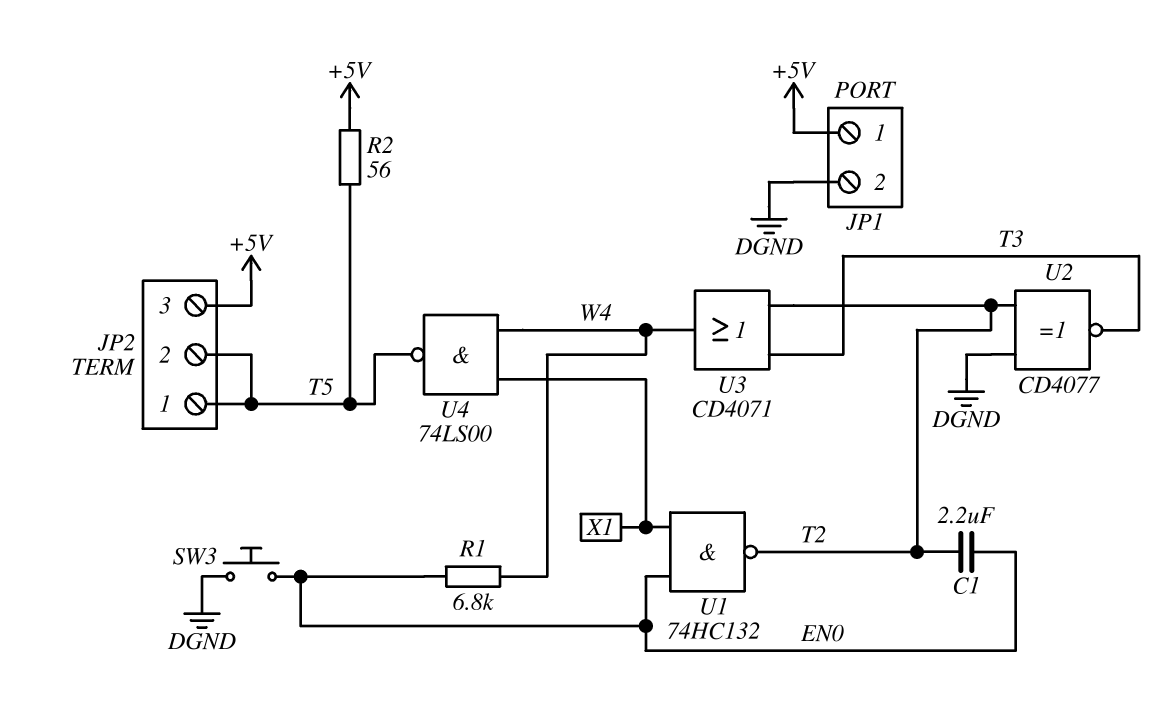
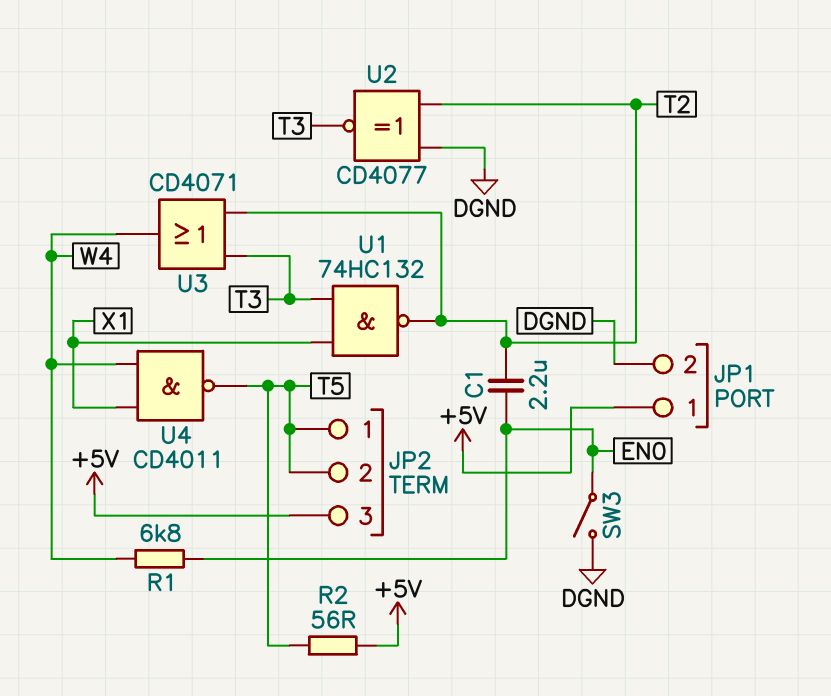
SW3: button (DGND, EN0) -> switch (DGND, EN0)
U1: NAND 74HC132 (in EN0, in X1, out T2) -> NAND 74HC132 (in T3, in X1, out T2)
U4: NAND 74LS00 (in W4, in X1, out T5) -> NAND CD4011 (in W4, in X1, out T5)

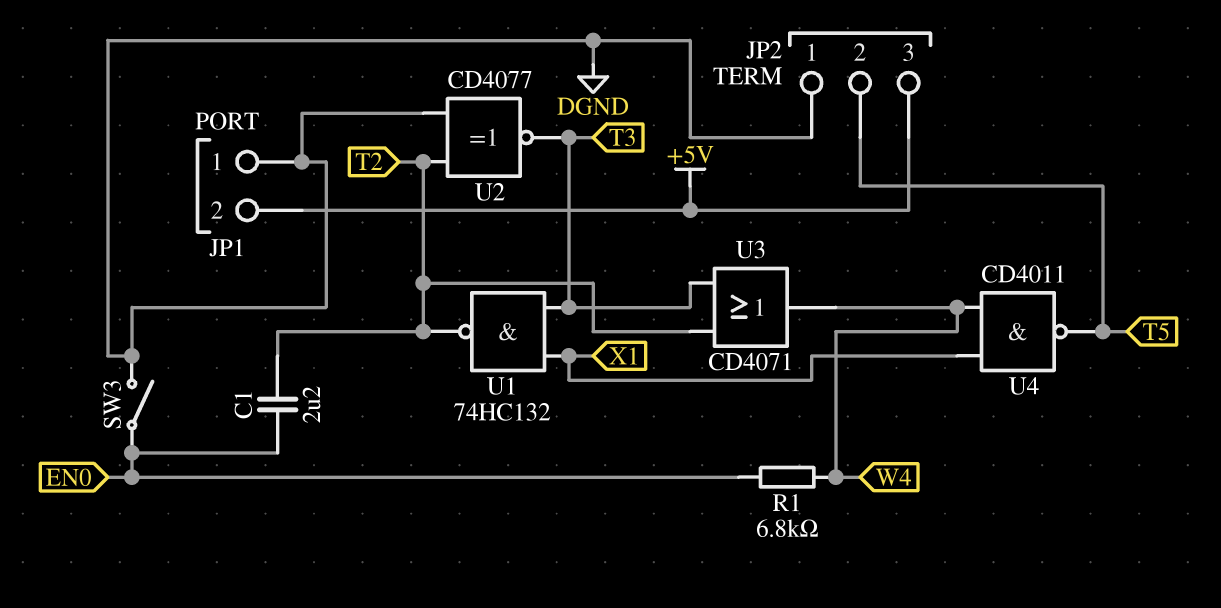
JP1 pin 1: +5V -> DGND
JP1 pin 2: DGND -> +5V
JP2 pin 1: T5 -> DGND
R2: 56 (+5V, T5) -> none

